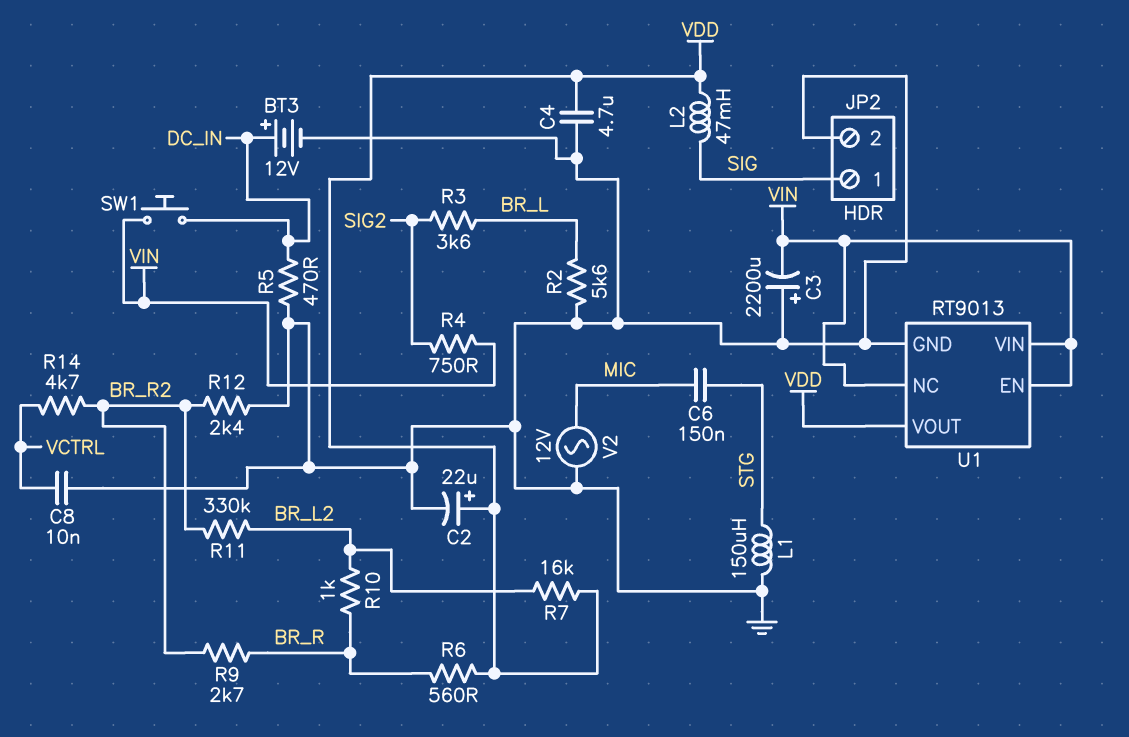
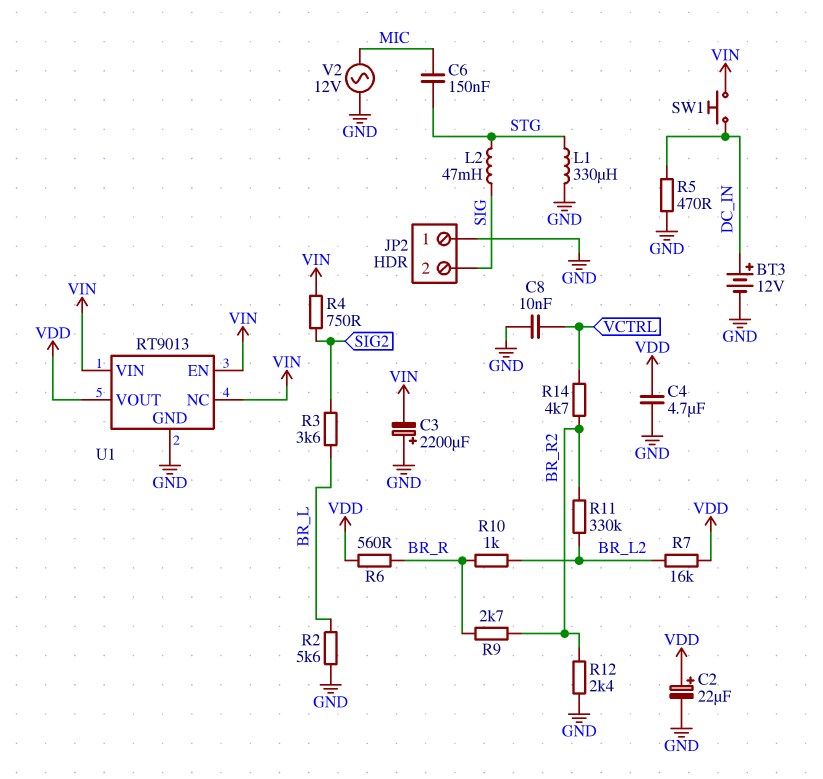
JP2 pin 1: SIG -> GND
JP2 pin 2: GND -> SIG
L1: 150uH (GND, STG) -> 330uH (GND, STG)
L2: 47mH (SIG, VDD) -> 47mH (SIG, STG)

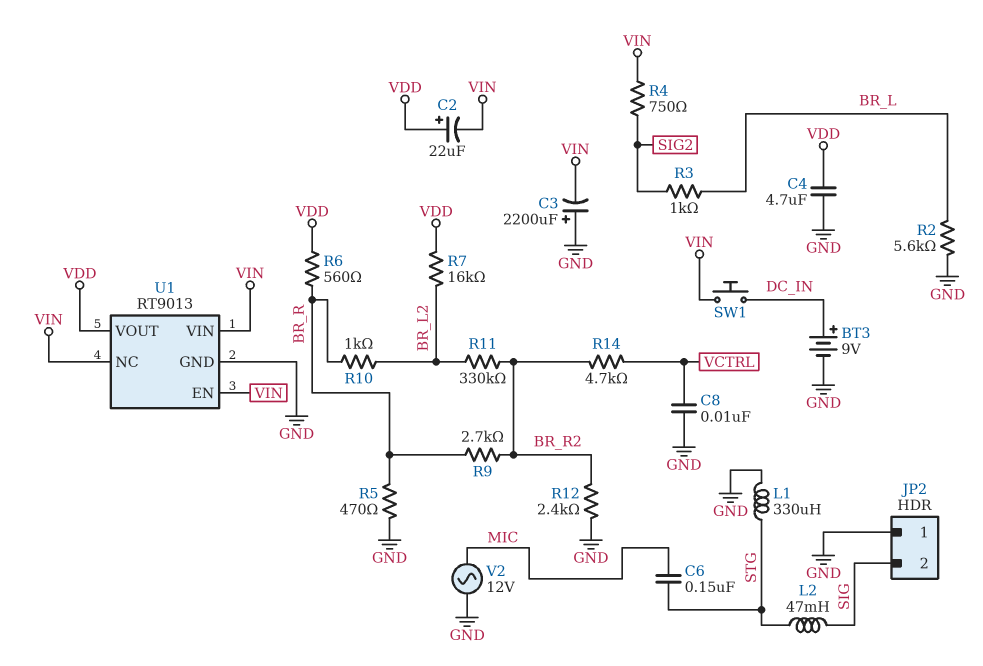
BT3: 12V (plus DC_IN, minus GND) -> 9V (plus DC_IN, minus GND)
C2: 22uF (plus VDD, minus GND) -> 22uF (plus VDD, minus VIN)
R3: 3.6k (BR_L, SIG2) -> 1k (BR_L, SIG2)
R5: 470 (DC_IN, GND) -> 470 (BR_R, GND)

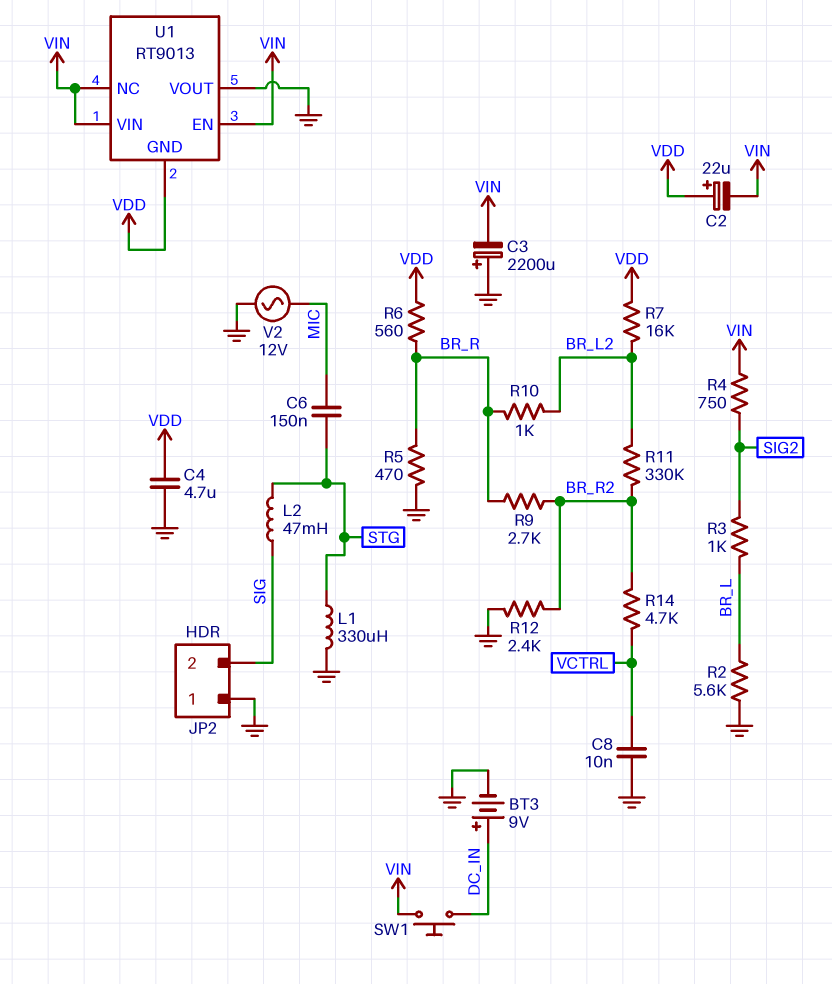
U1 pin GND: GND -> VDD
U1 pin VOUT: VDD -> GND

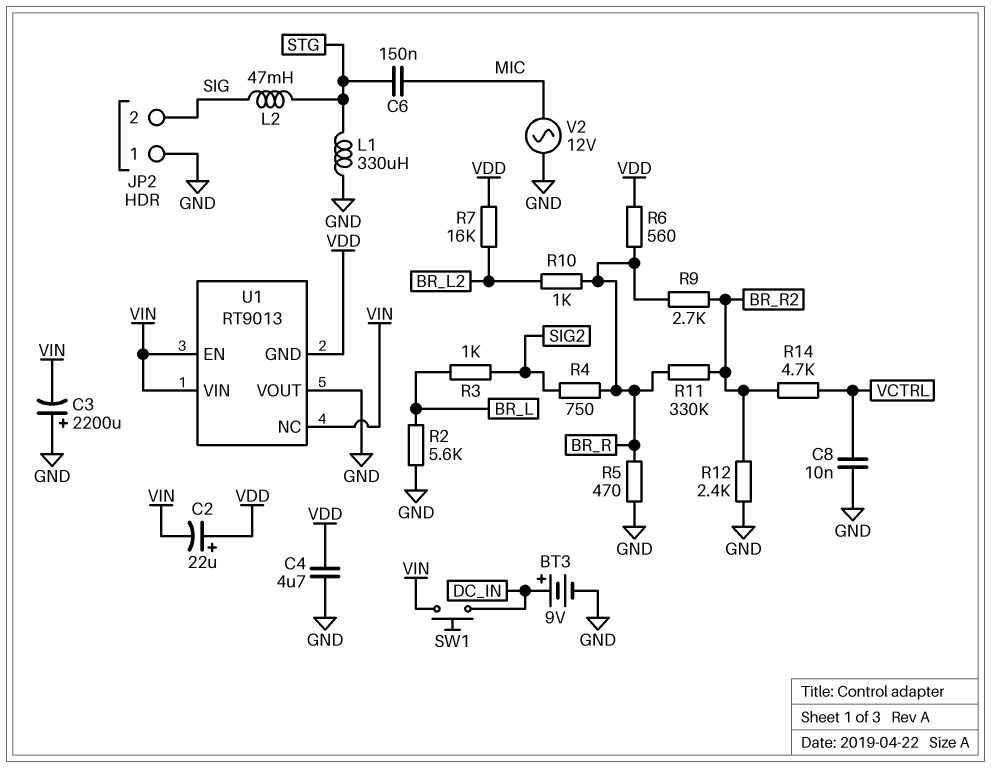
R4: 750 (SIG2, VIN) -> 750 (BR_R, SIG2)
R11: 330k (BR_L2, BR_R2) -> 330k (BR_R, BR_R2)

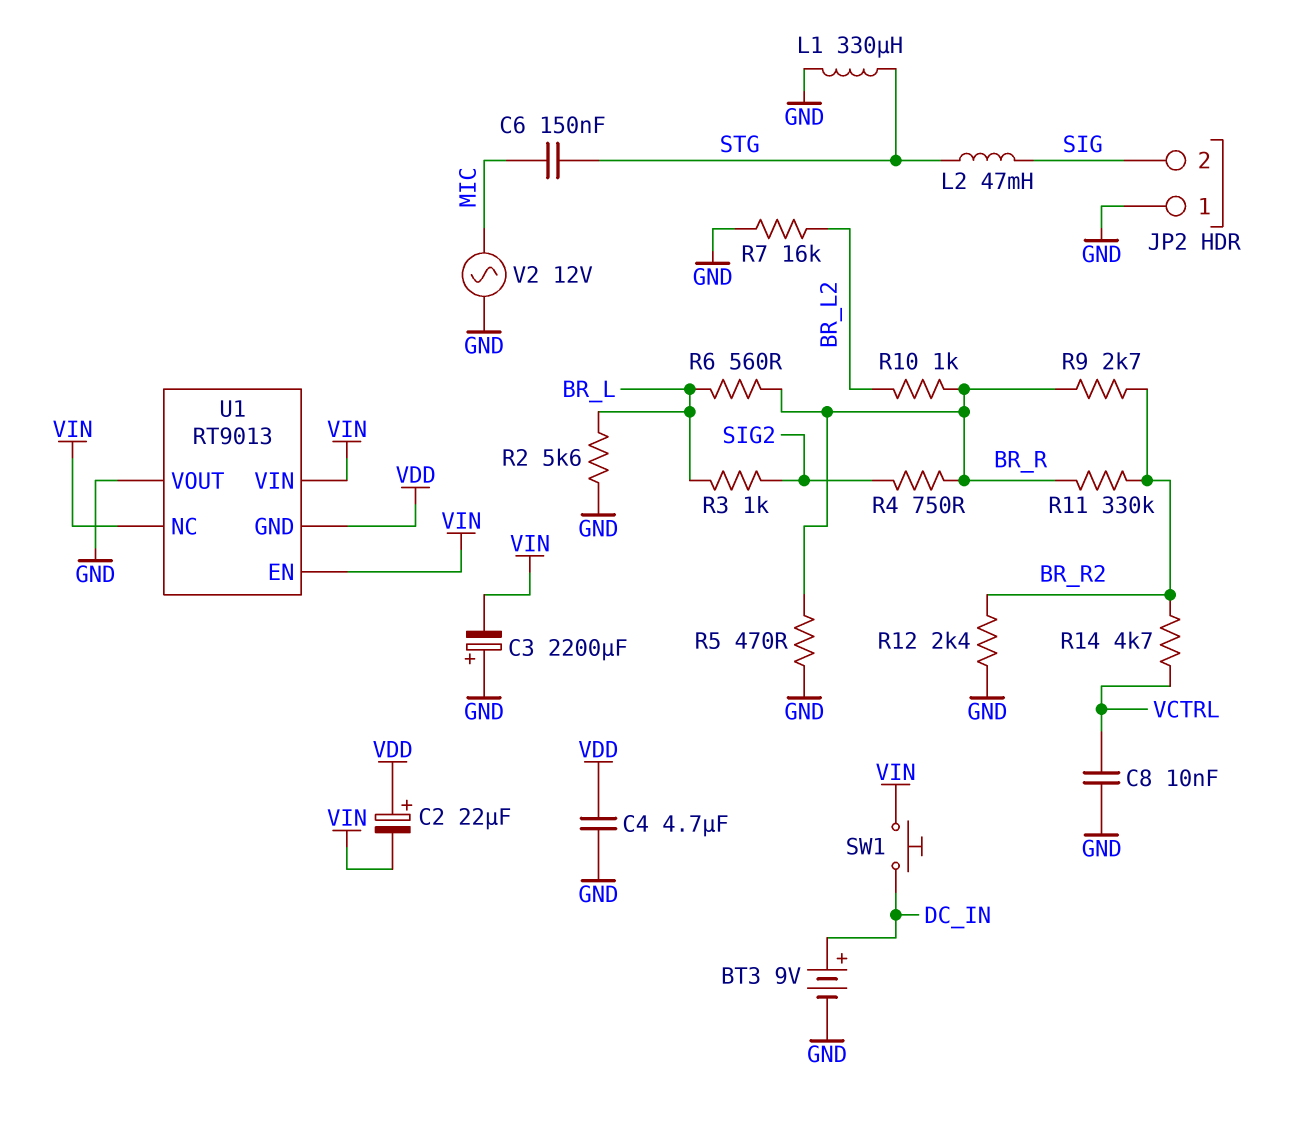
R6: 560 (BR_R, VDD) -> 560 (BR_L, BR_R)
R7: 16k (BR_L2, VDD) -> 16k (BR_L2, GND)

